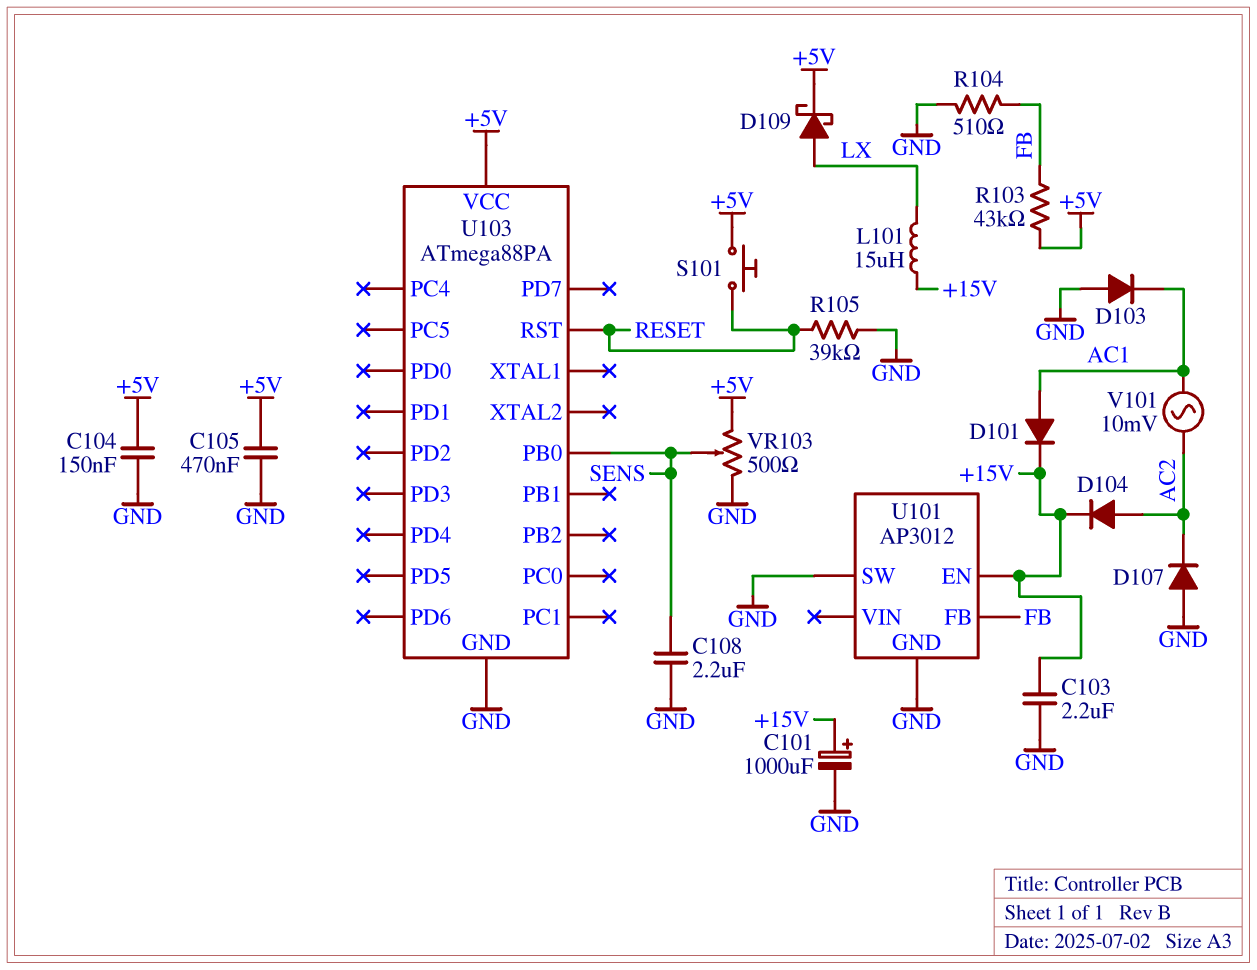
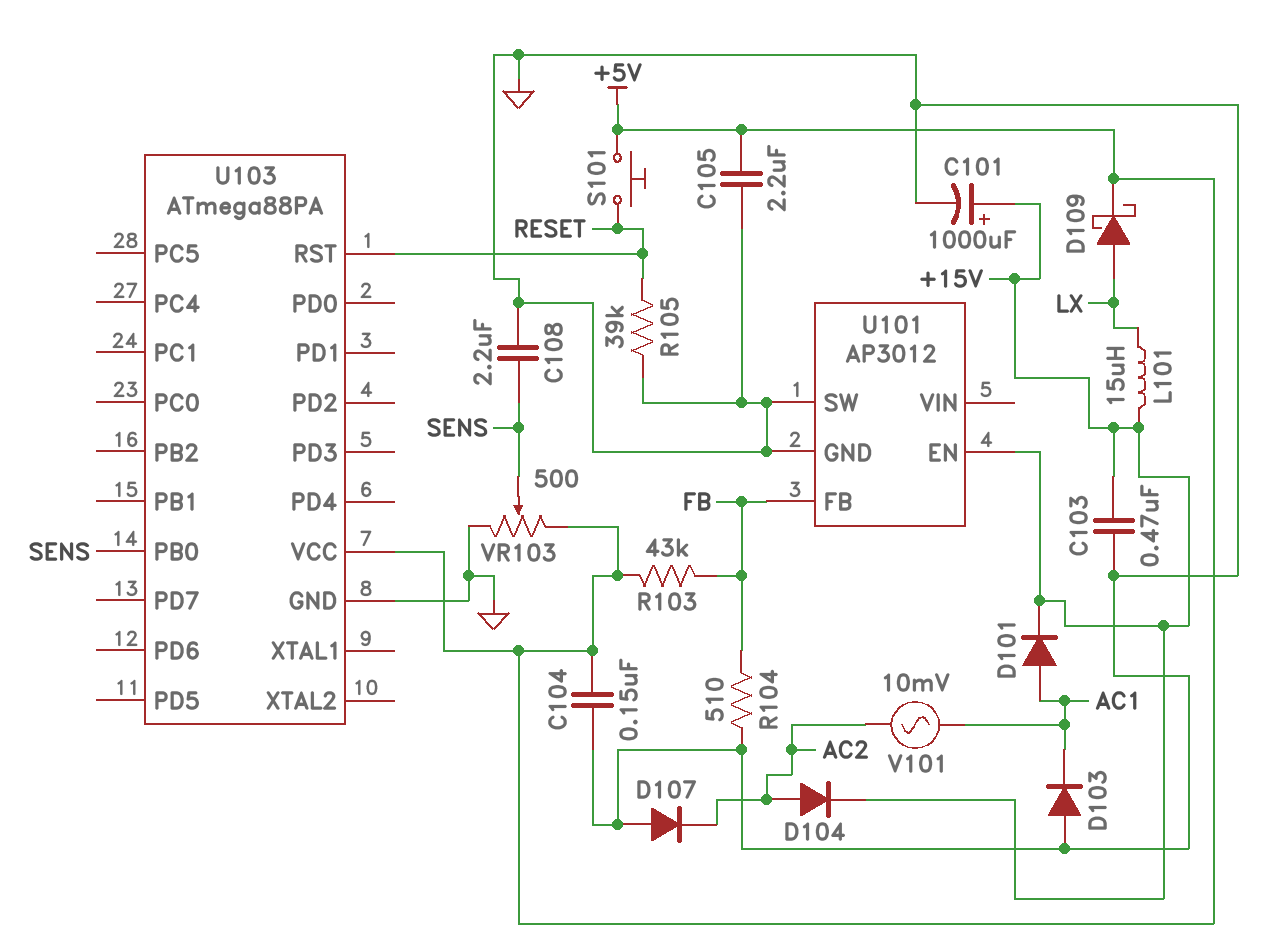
C103: 2.2uF (+15V, GND) -> 470nF (+15V, GND)
C105: 470nF (+5V, GND) -> 2.2uF (+5V, GND)

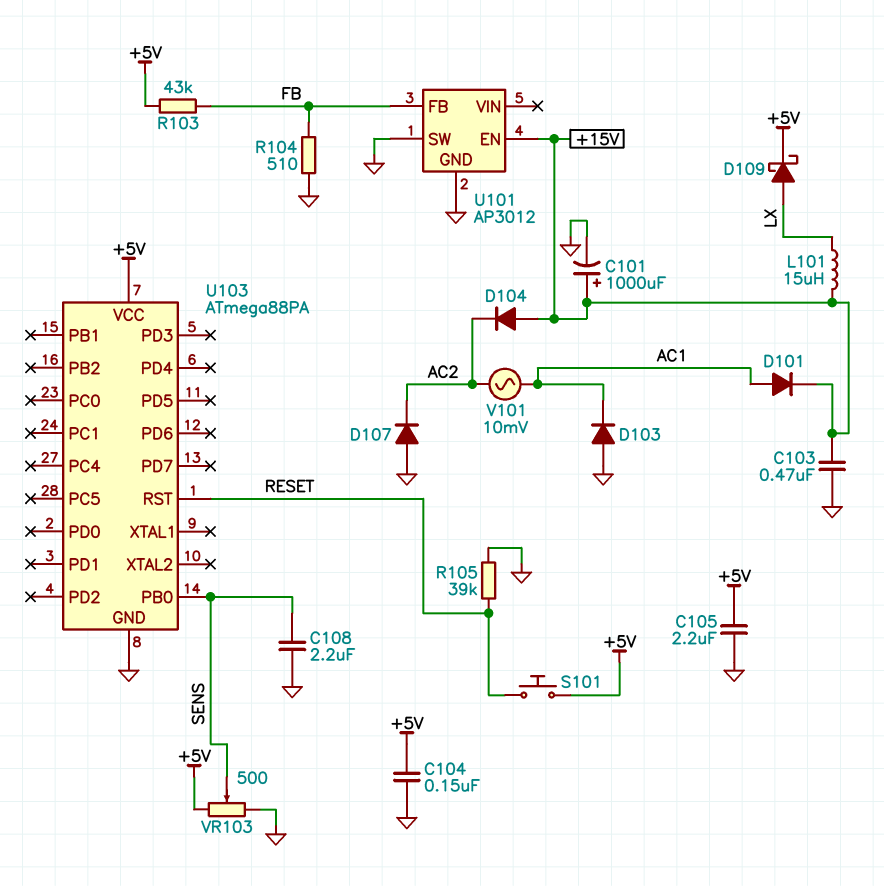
D104: diode (A AC2, K +15V) -> diode (A +15V, K AC2)

